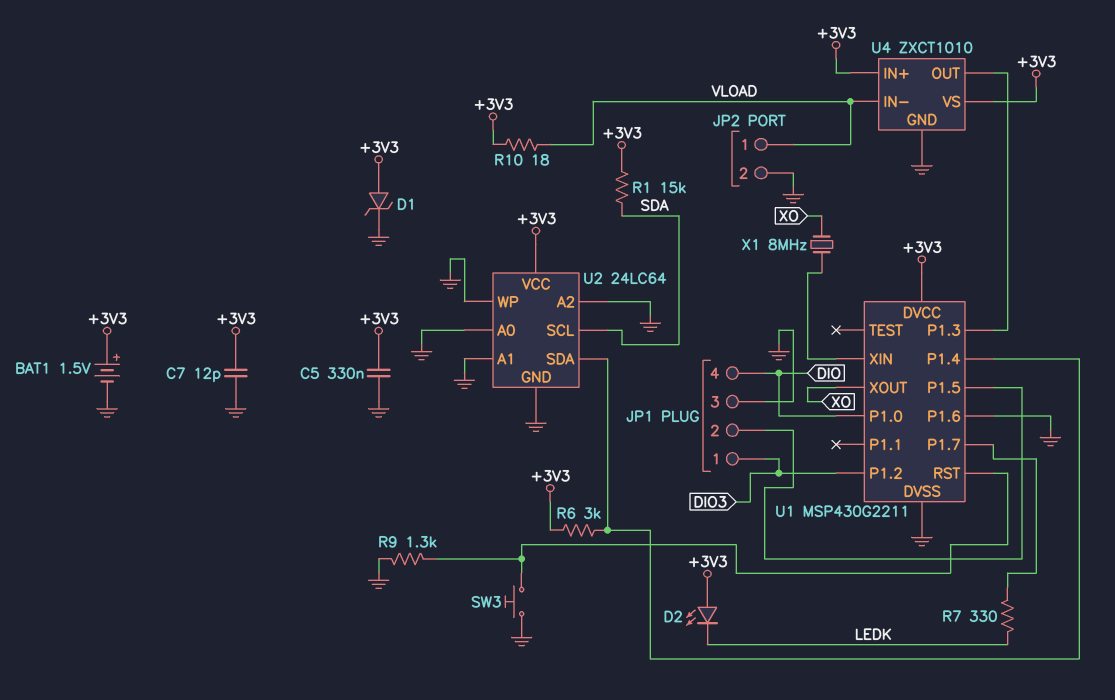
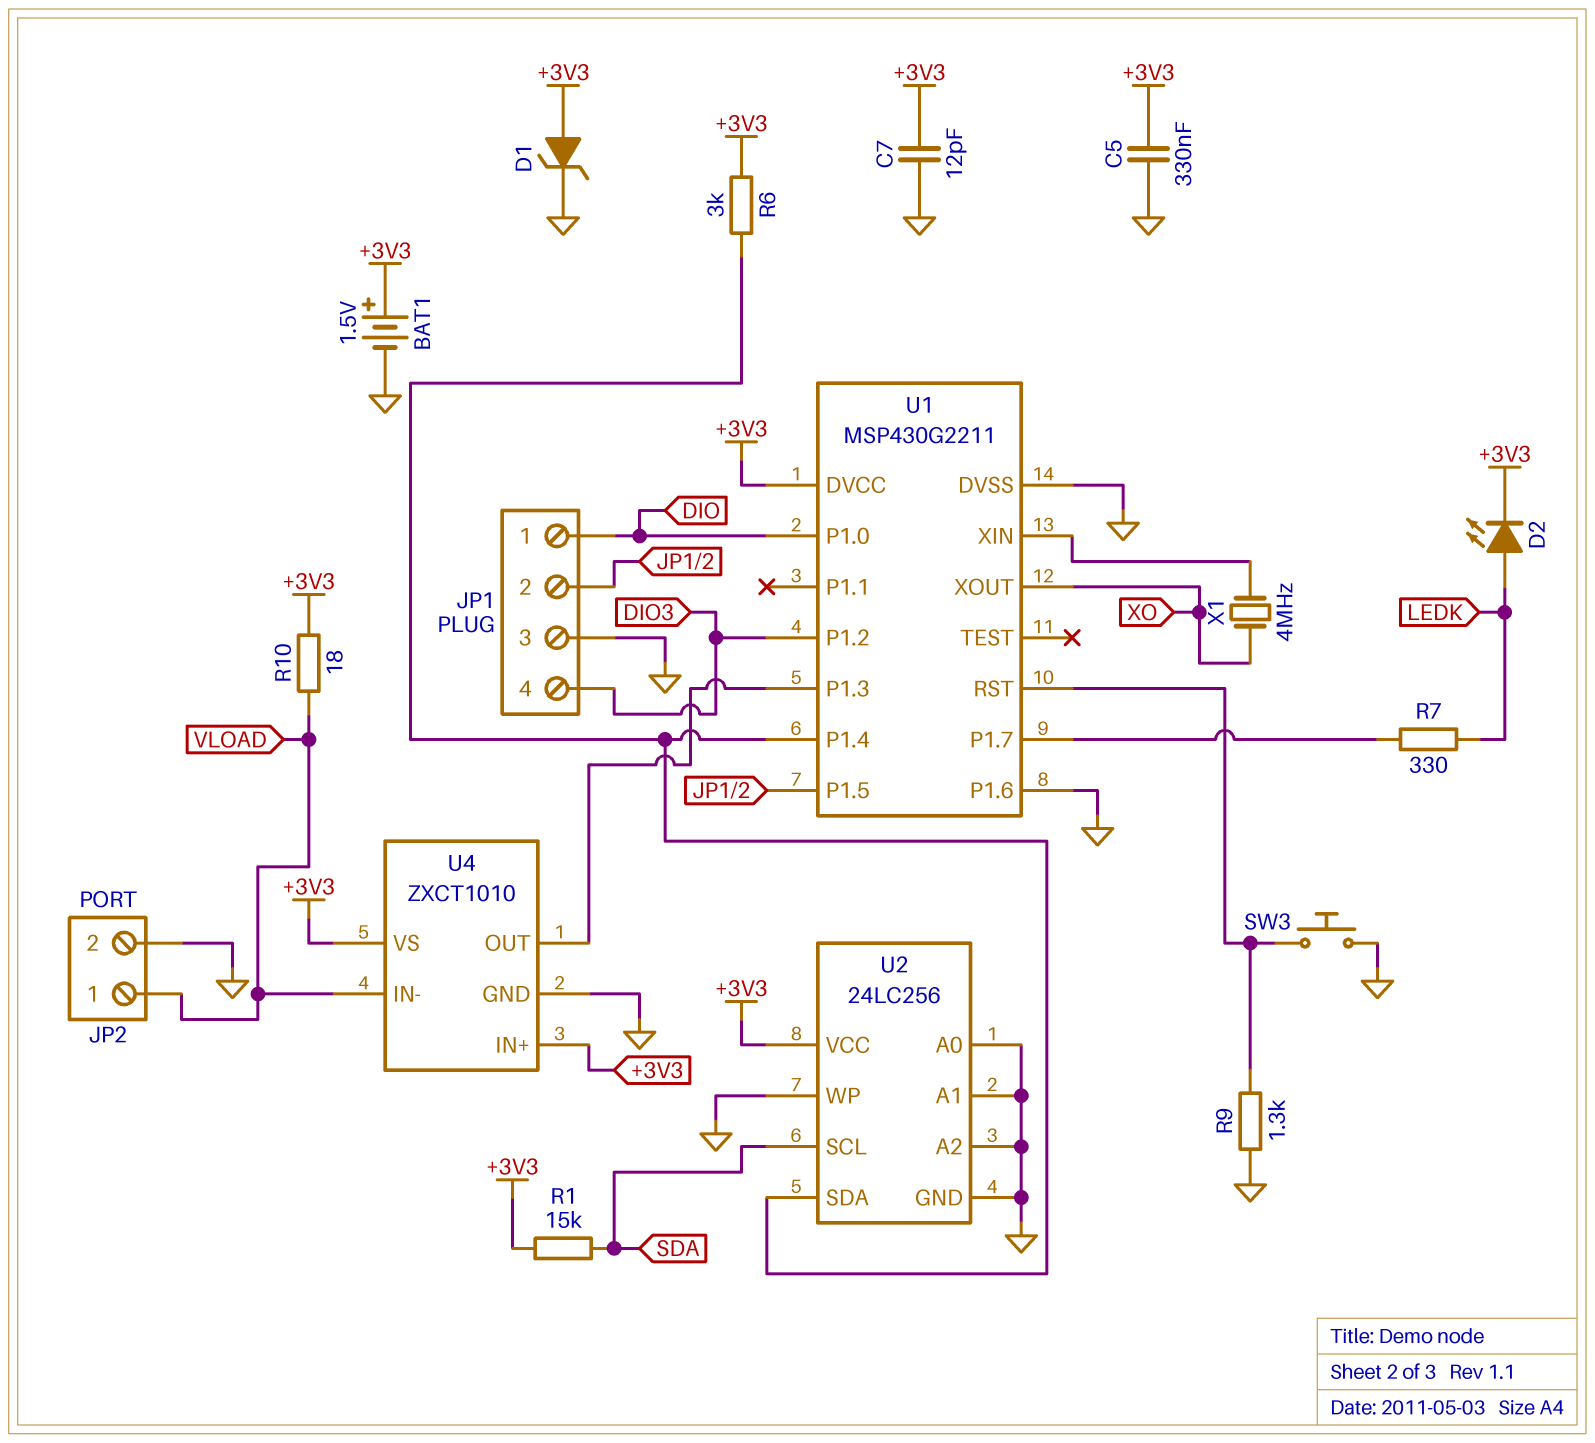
D2: LED (A +3V3, K LEDK) -> LED (A LEDK, K +3V3)
JP1 pin 1: DIO3 -> DIO
JP1 pin 4: DIO -> DIO3
U2: 24LC64 -> 24LC256
X1: 8MHz (U1/XIN, XO) -> 4MHz (U1/XIN, XO)

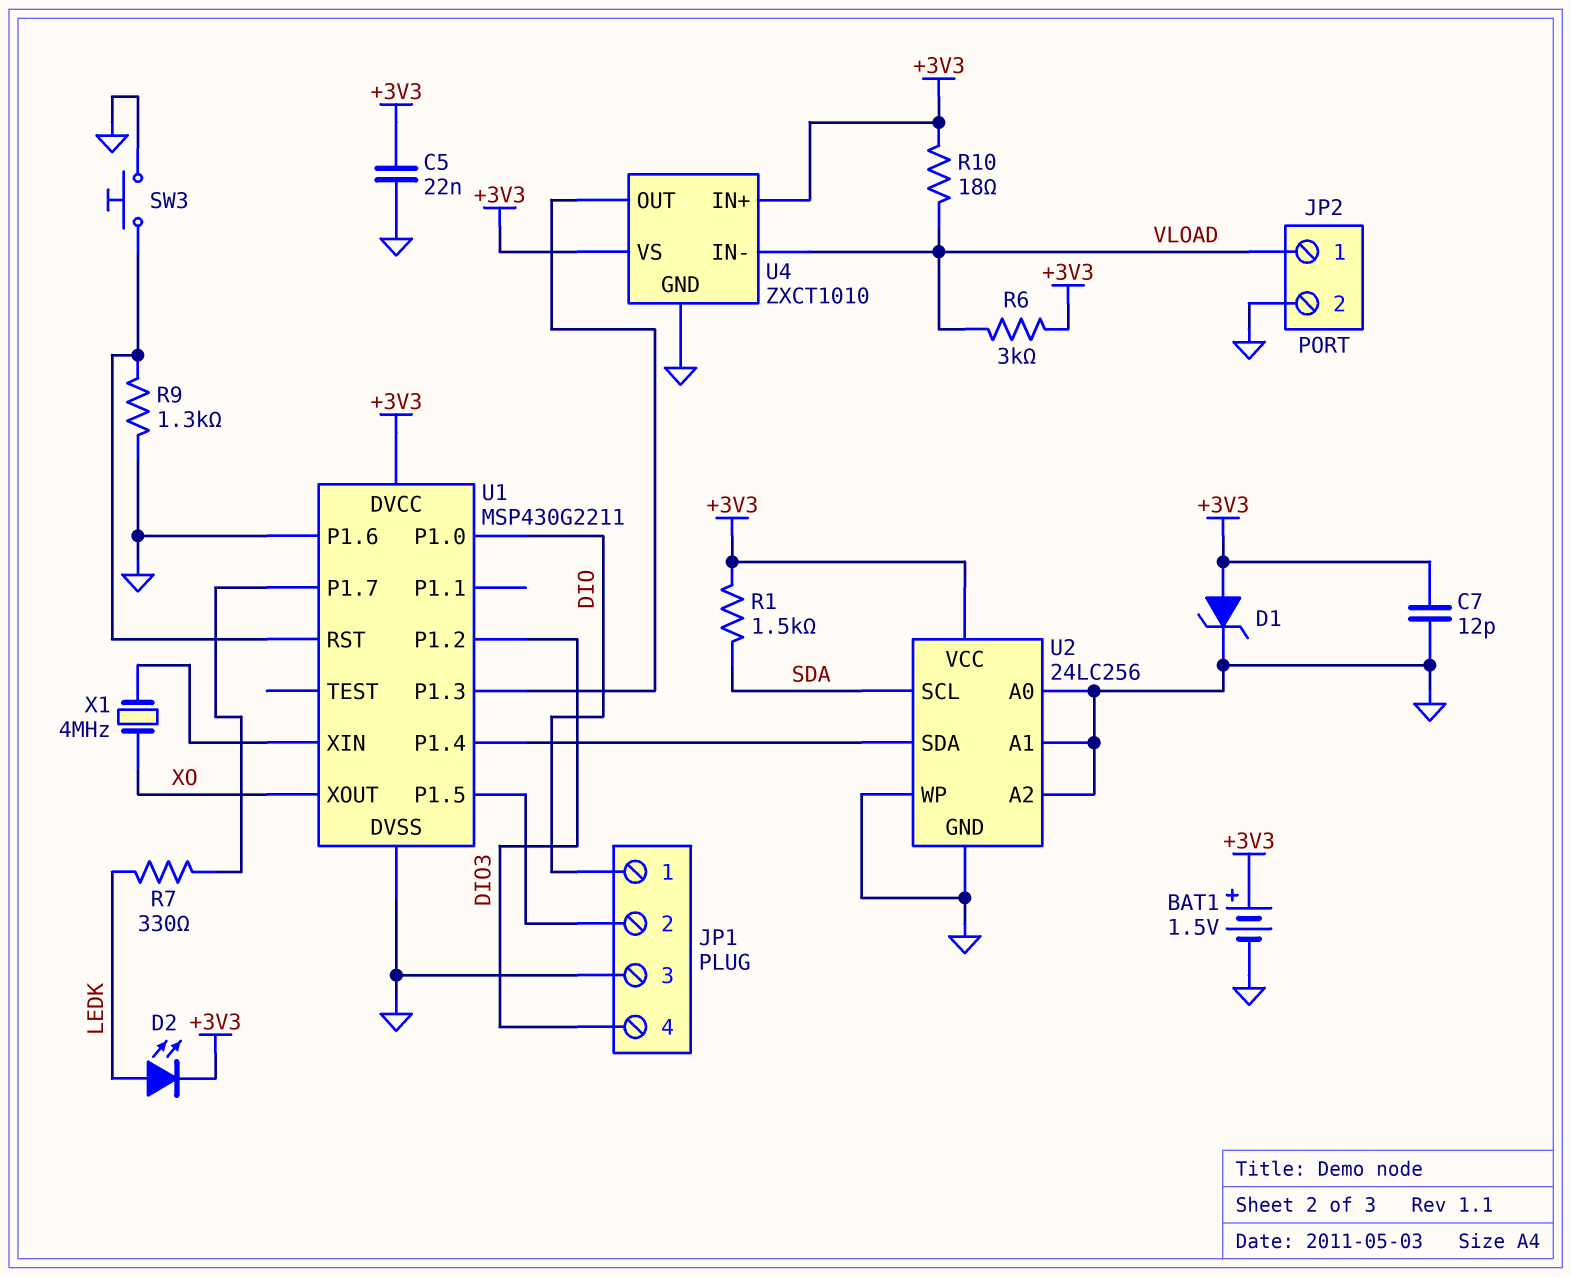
C5: 330nF (+3V3, GND) -> 22nF (+3V3, GND)
R1: 15k (+3V3, SDA) -> 1.5k (+3V3, SDA)
R6: 3k (+3V3, U1/P1.4) -> 3k (+3V3, VLOAD)

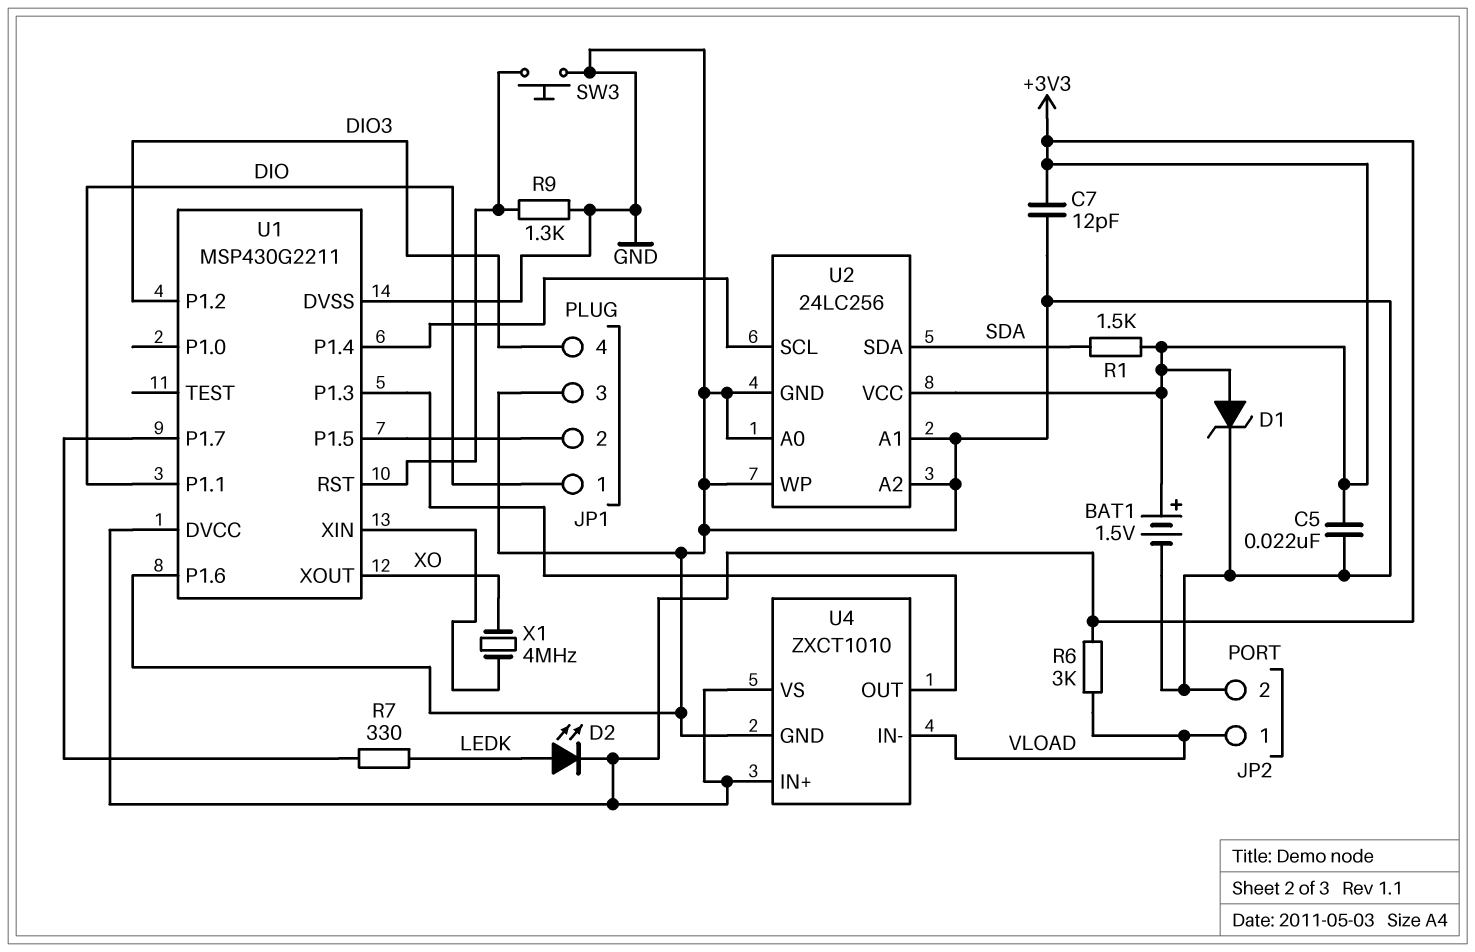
R10: 18 (+3V3, VLOAD) -> none
U1 pin P1.0: DIO -> none
U1 pin P1.1: none -> DIO
U2 pin SCL: SDA -> U1/P1.4
U2 pin SDA: U1/P1.4 -> SDA

